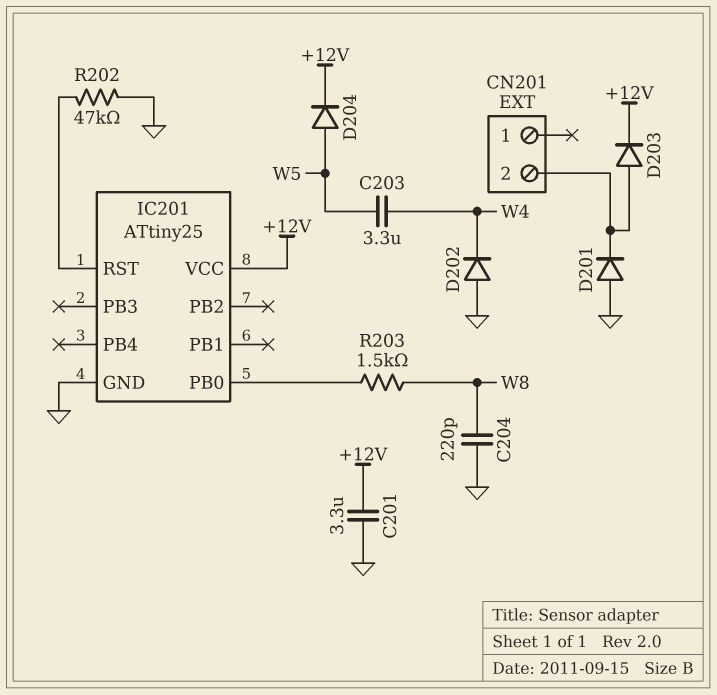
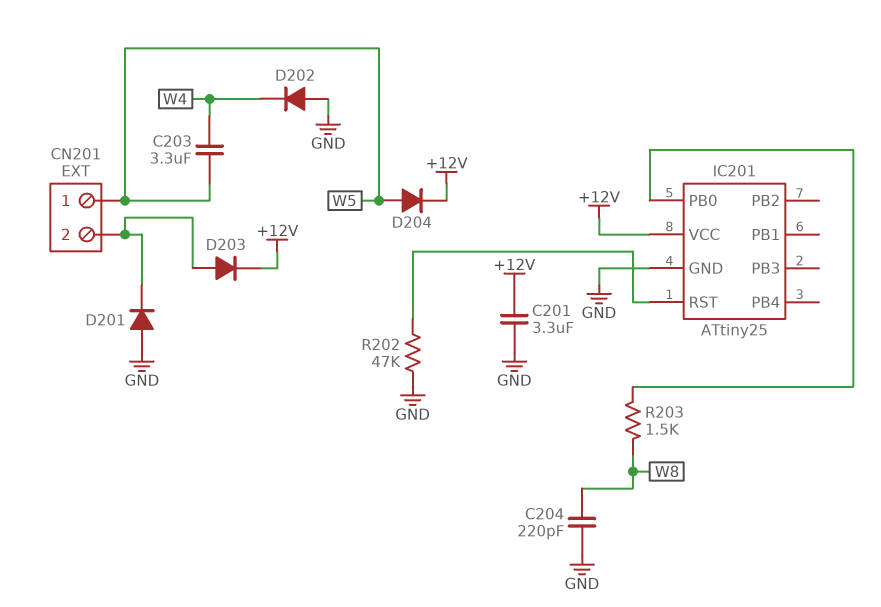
CN201 pin 1: none -> W5

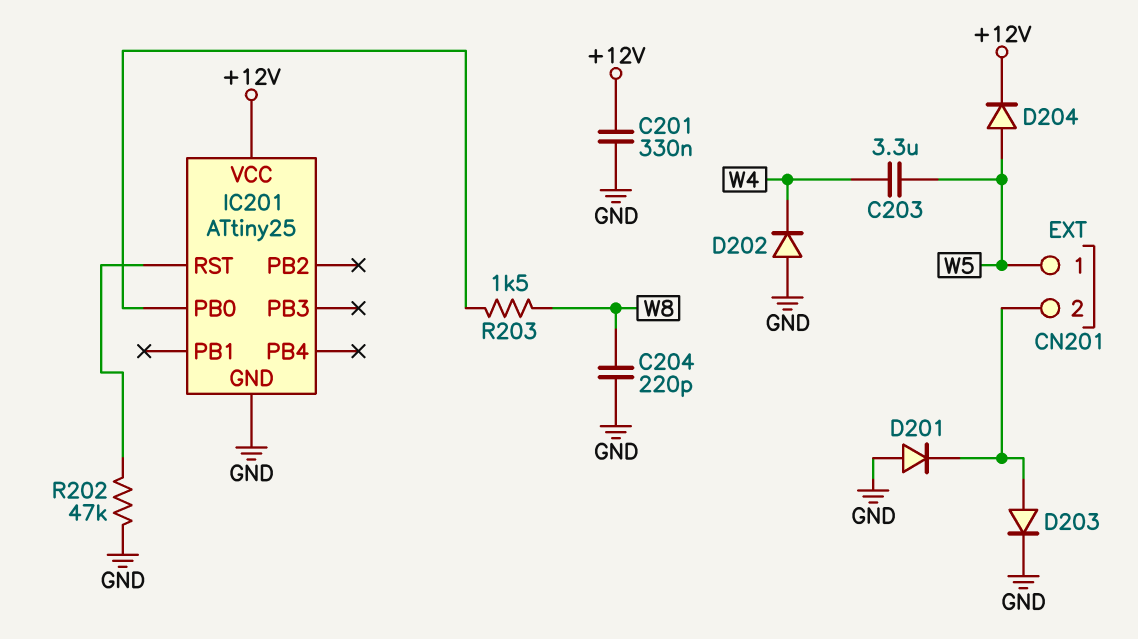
C201: 3.3uF (+12V, GND) -> 330nF (+12V, GND)
D203: diode (A CN201/2, K +12V) -> diode (A CN201/2, K GND)

